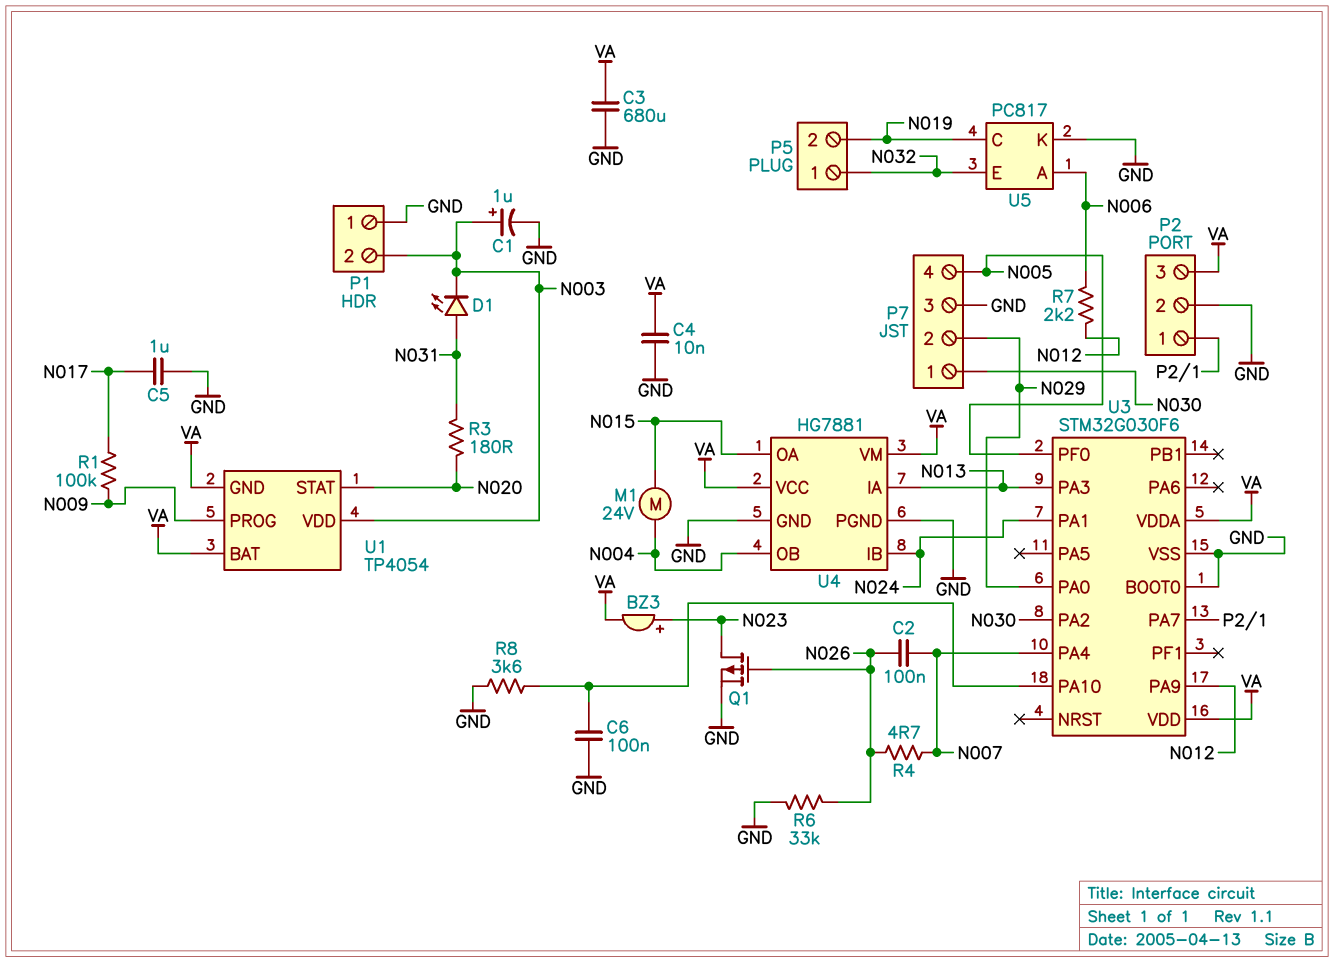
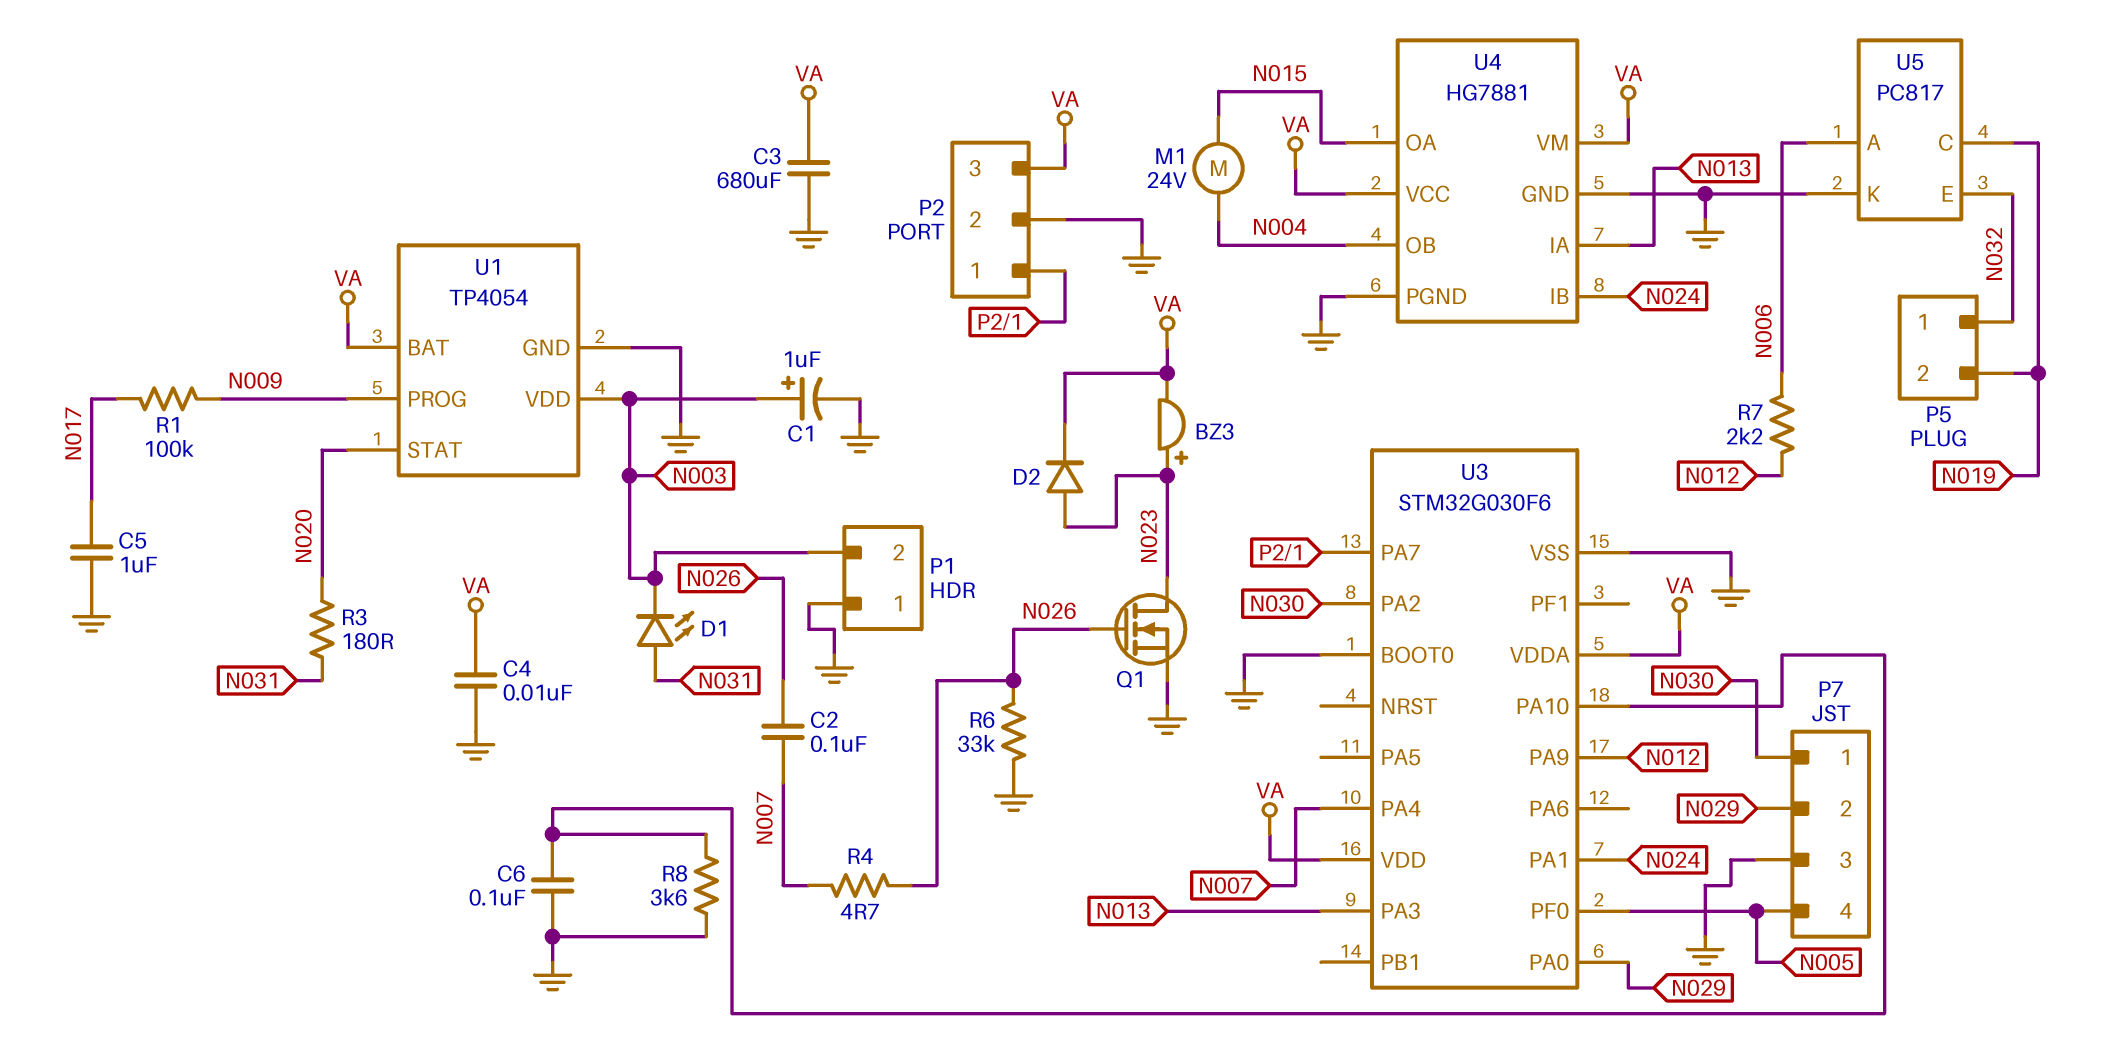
D2: none -> diode (A N023, K VA)
Q1: PMOS (G N026, D N023, S GND) -> NMOS (G N026, D N023, S GND)
U1 pin GND: VA -> GND

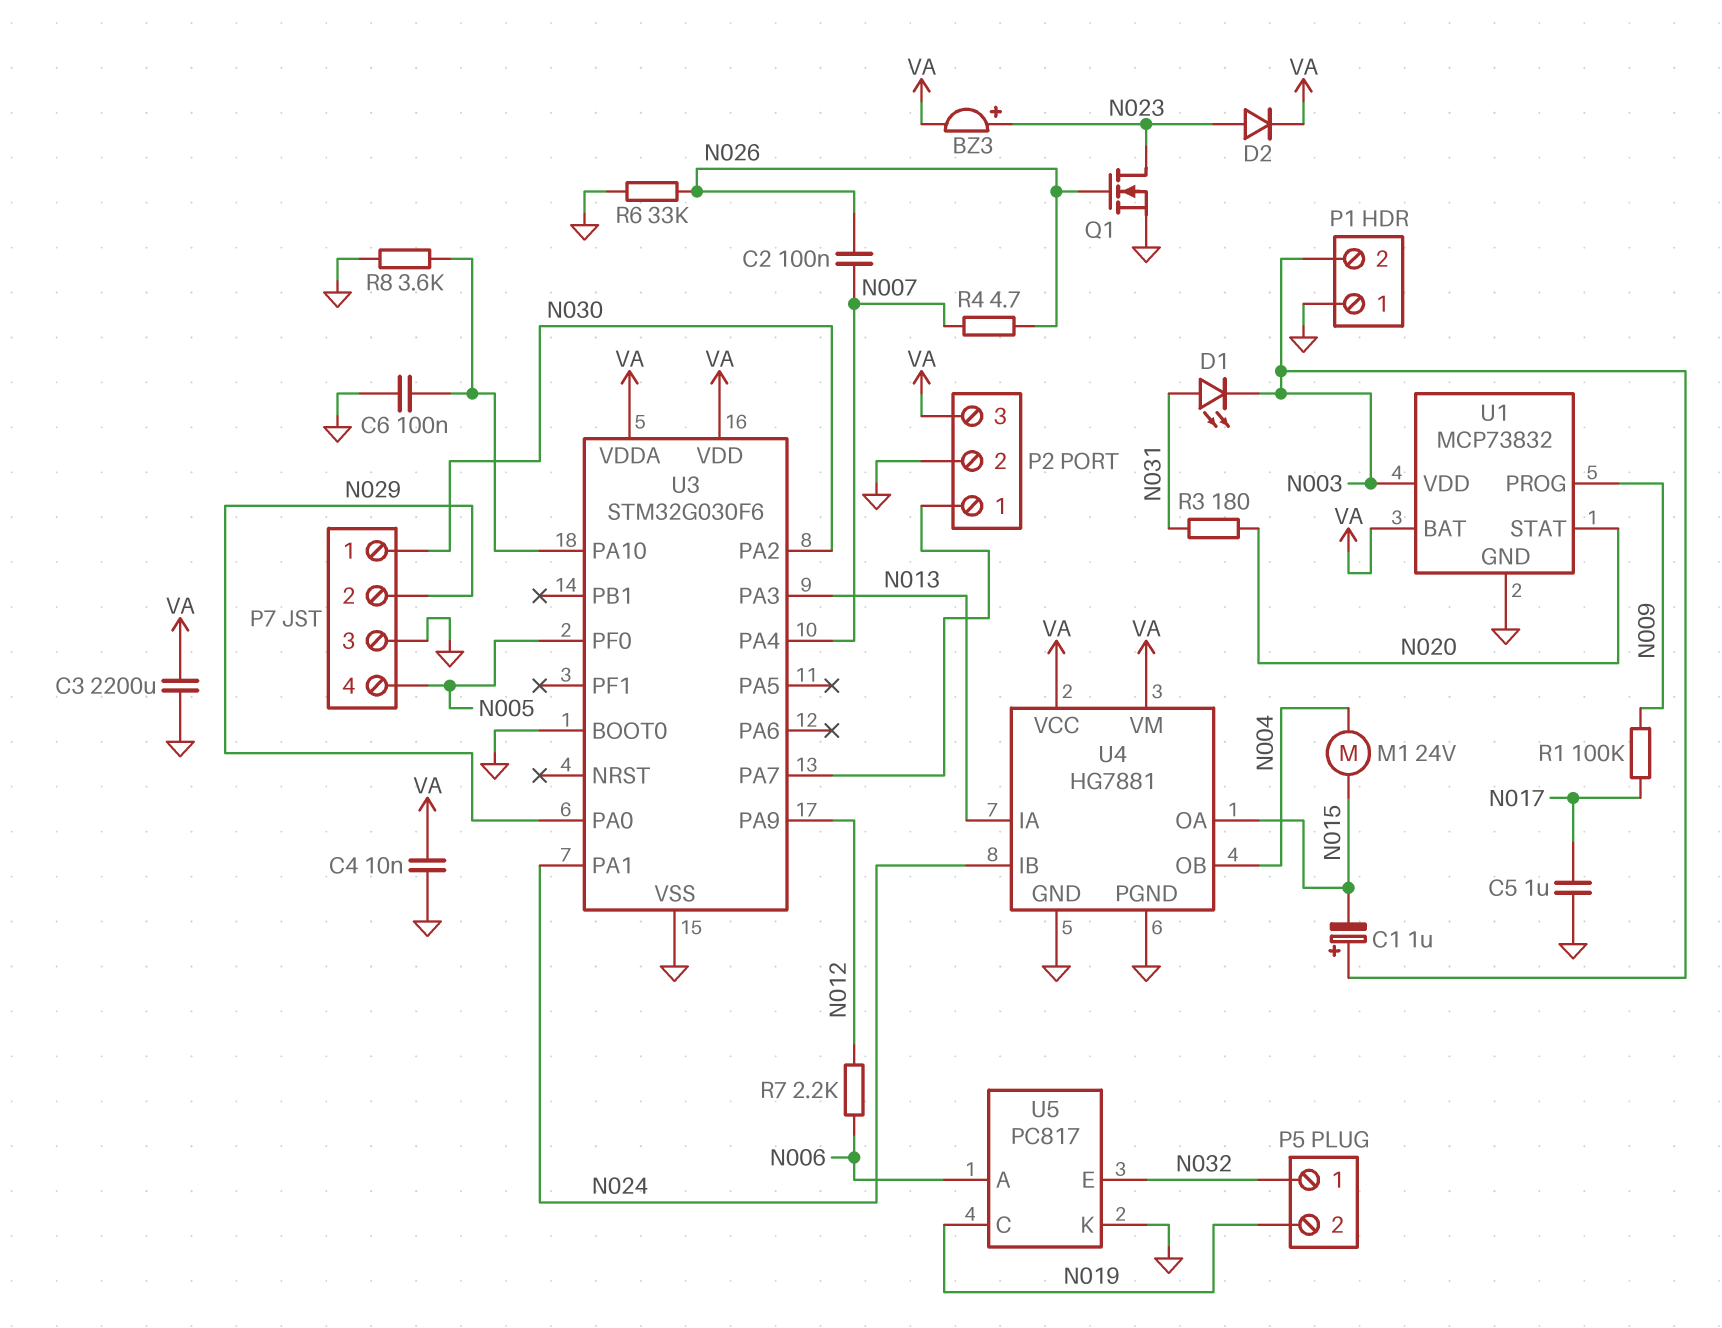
C1: 1uF (plus N003, minus GND) -> 1uF (plus N003, minus N015)
C3: 680uF (GND, VA) -> 2200uF (GND, VA)
U1: TP4054 -> MCP73832

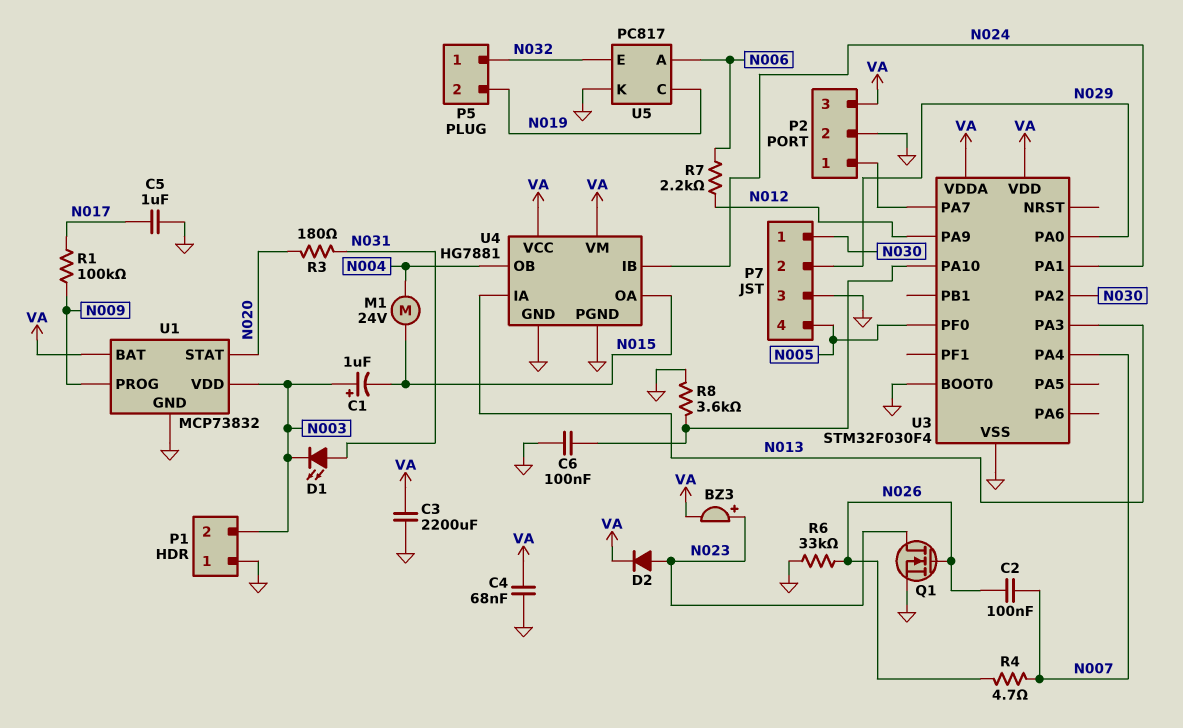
C4: 10nF (GND, VA) -> 68nF (GND, VA)
U3: STM32G030F6 -> STM32F030F4

